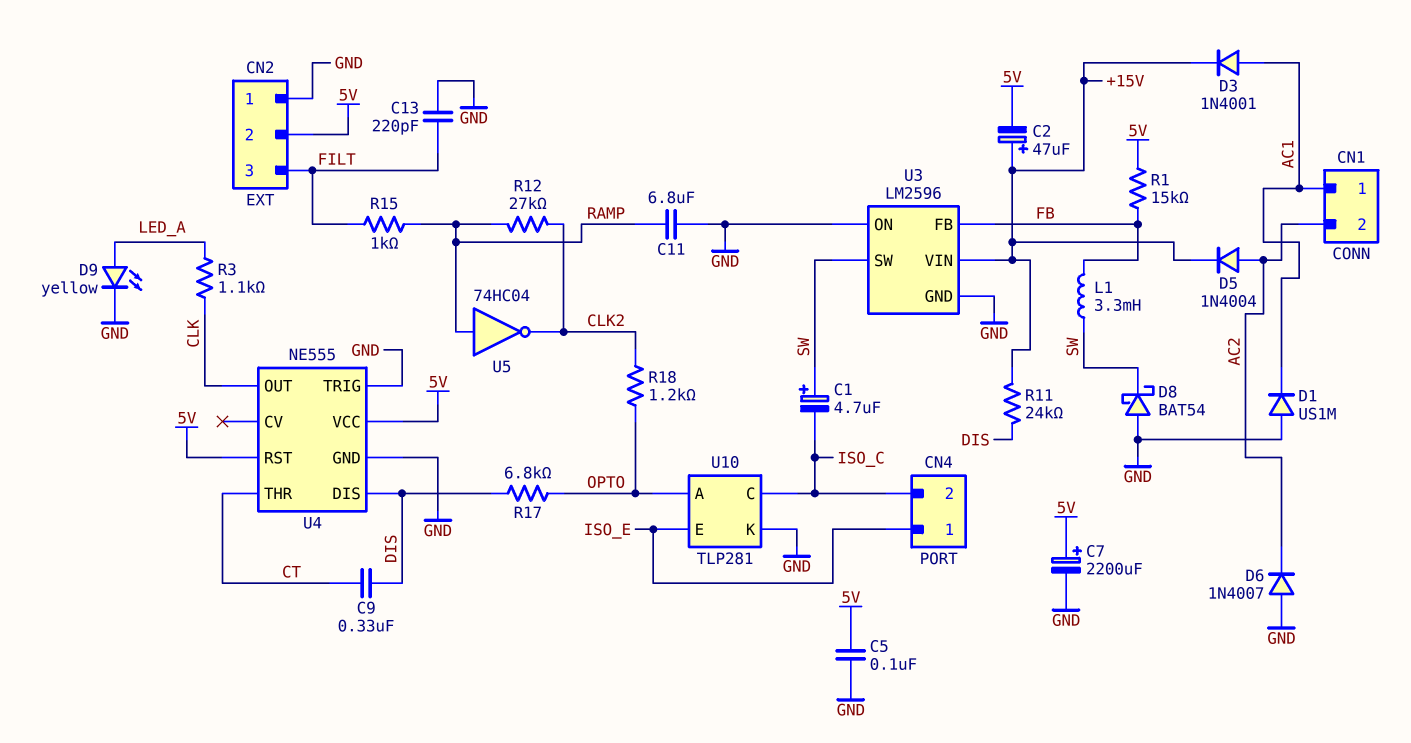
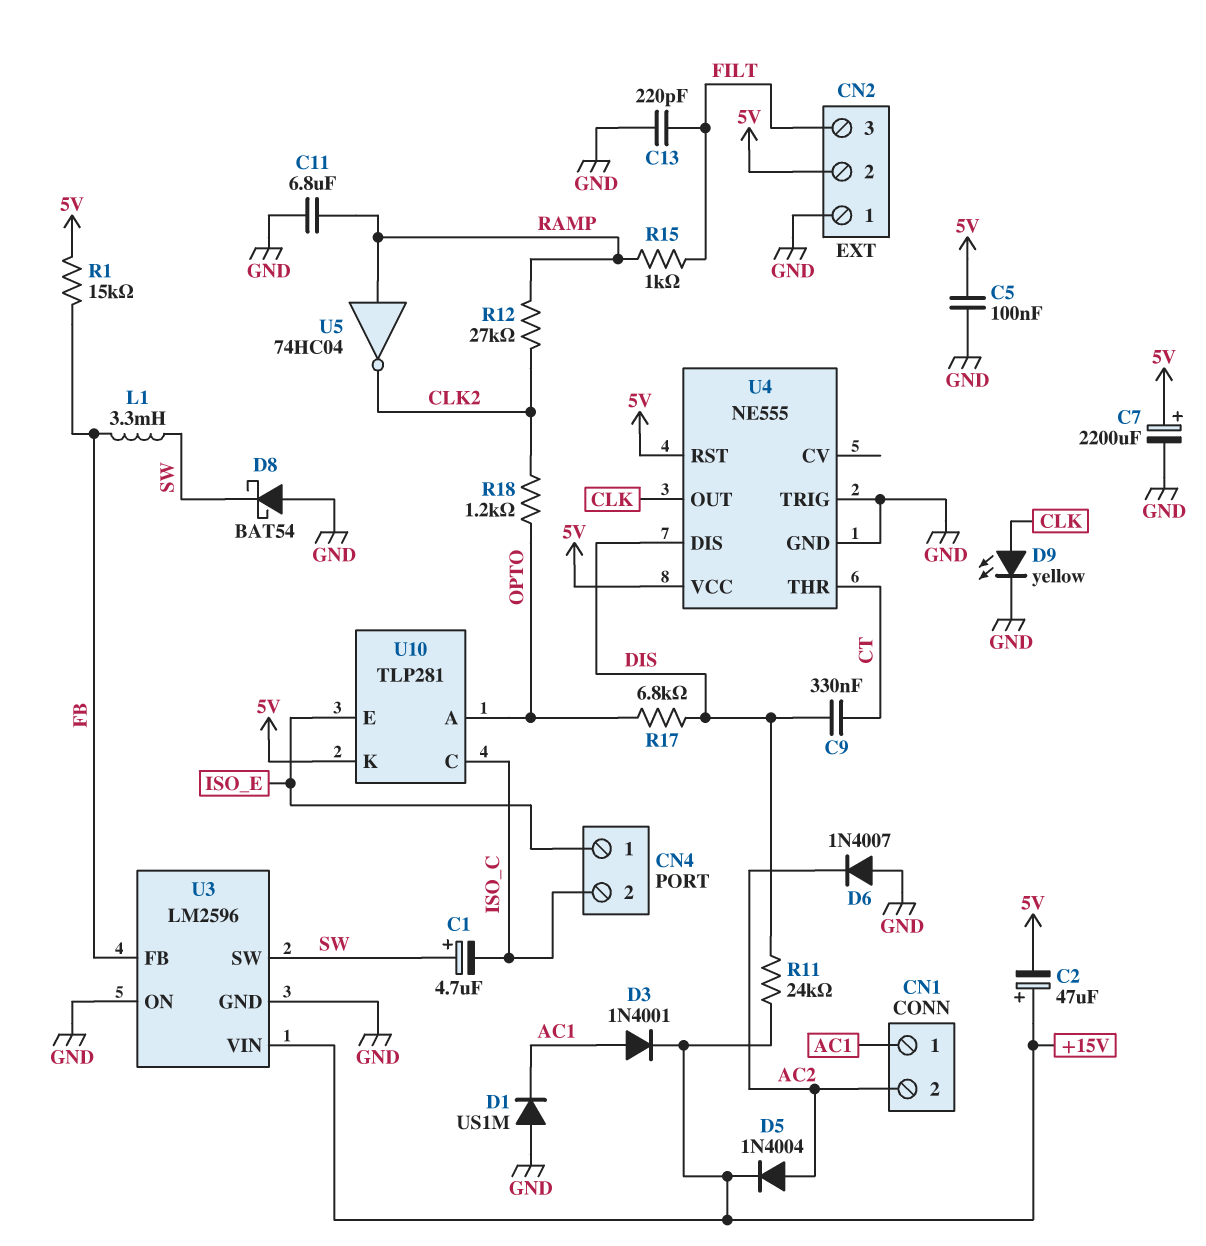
D9: LED yellow (A LED_A, K GND) -> LED yellow (A CLK, K GND)
R3: 1.1k (CLK, LED_A) -> none
U10 pin K: GND -> 5V

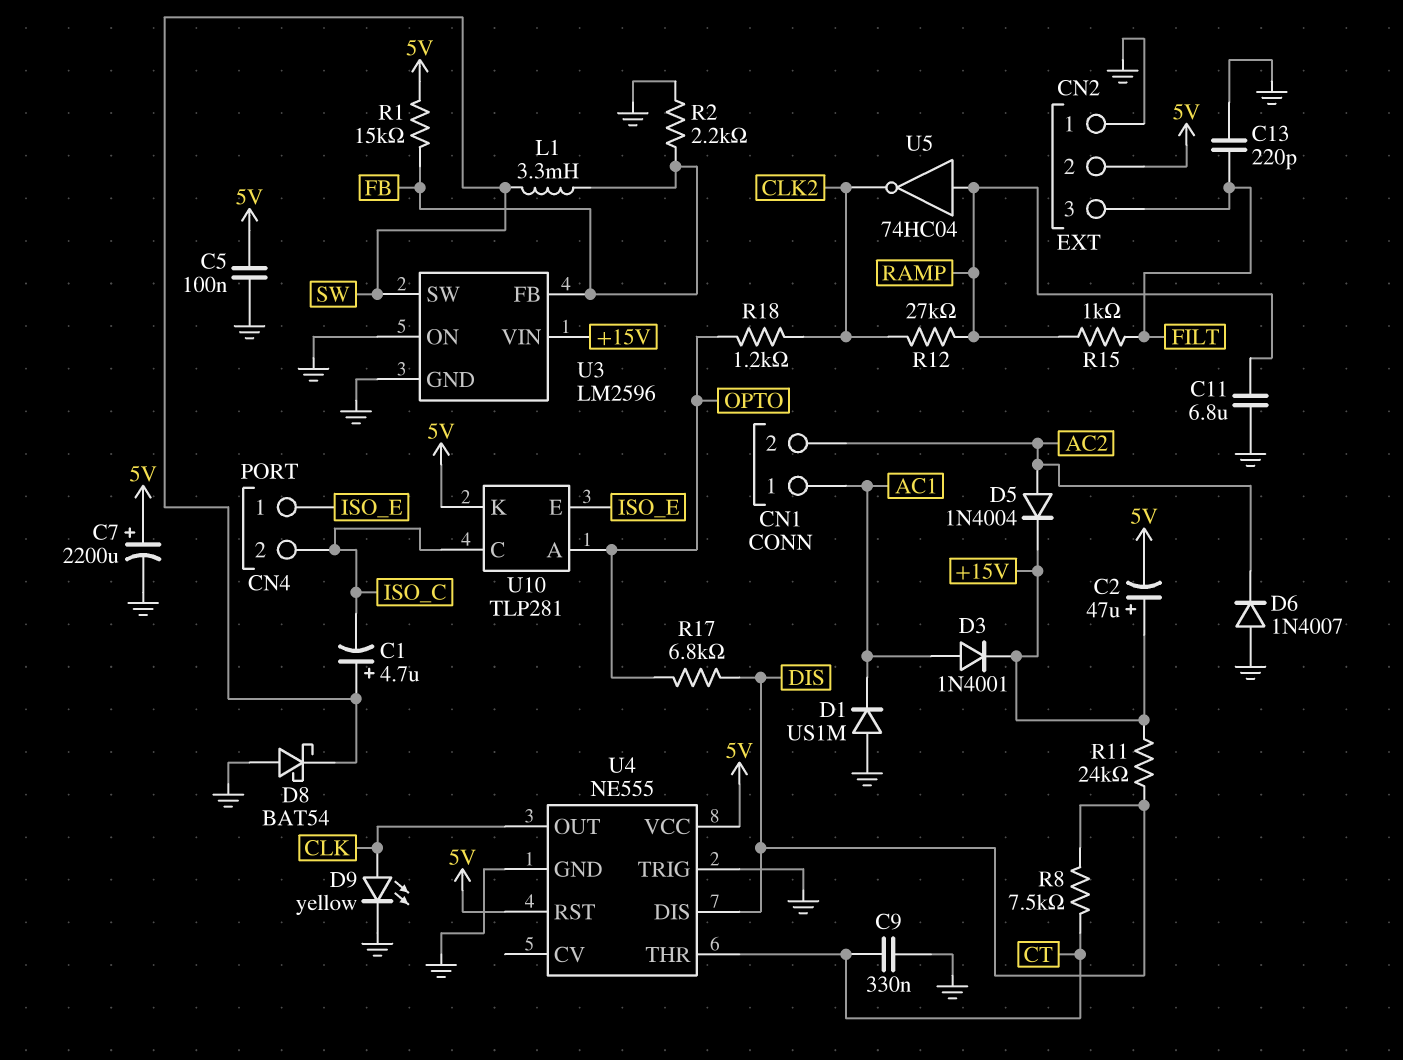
C9: 330nF (CT, DIS) -> 330nF (CT, GND)
R2: none -> 2.2k (FB, GND)
R8: none -> 7.5k (CT, DIS)

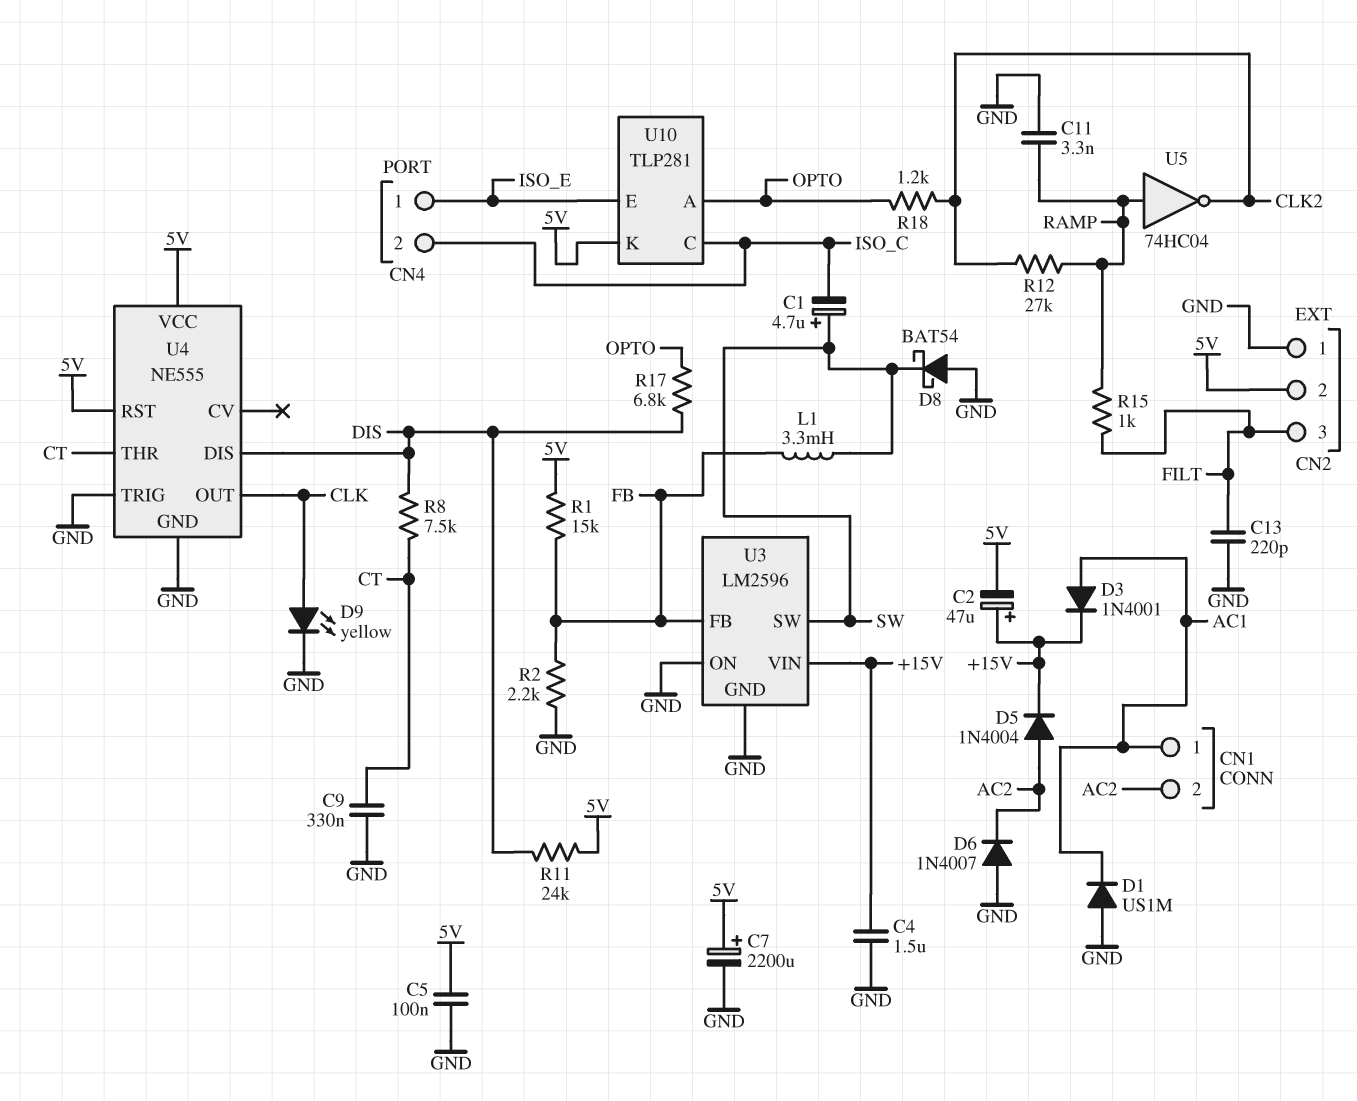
C4: none -> 1.5uF (+15V, GND)
C11: 6.8uF (GND, RAMP) -> 3.3nF (GND, RAMP)
R11: 24k (+15V, DIS) -> 24k (5V, DIS)

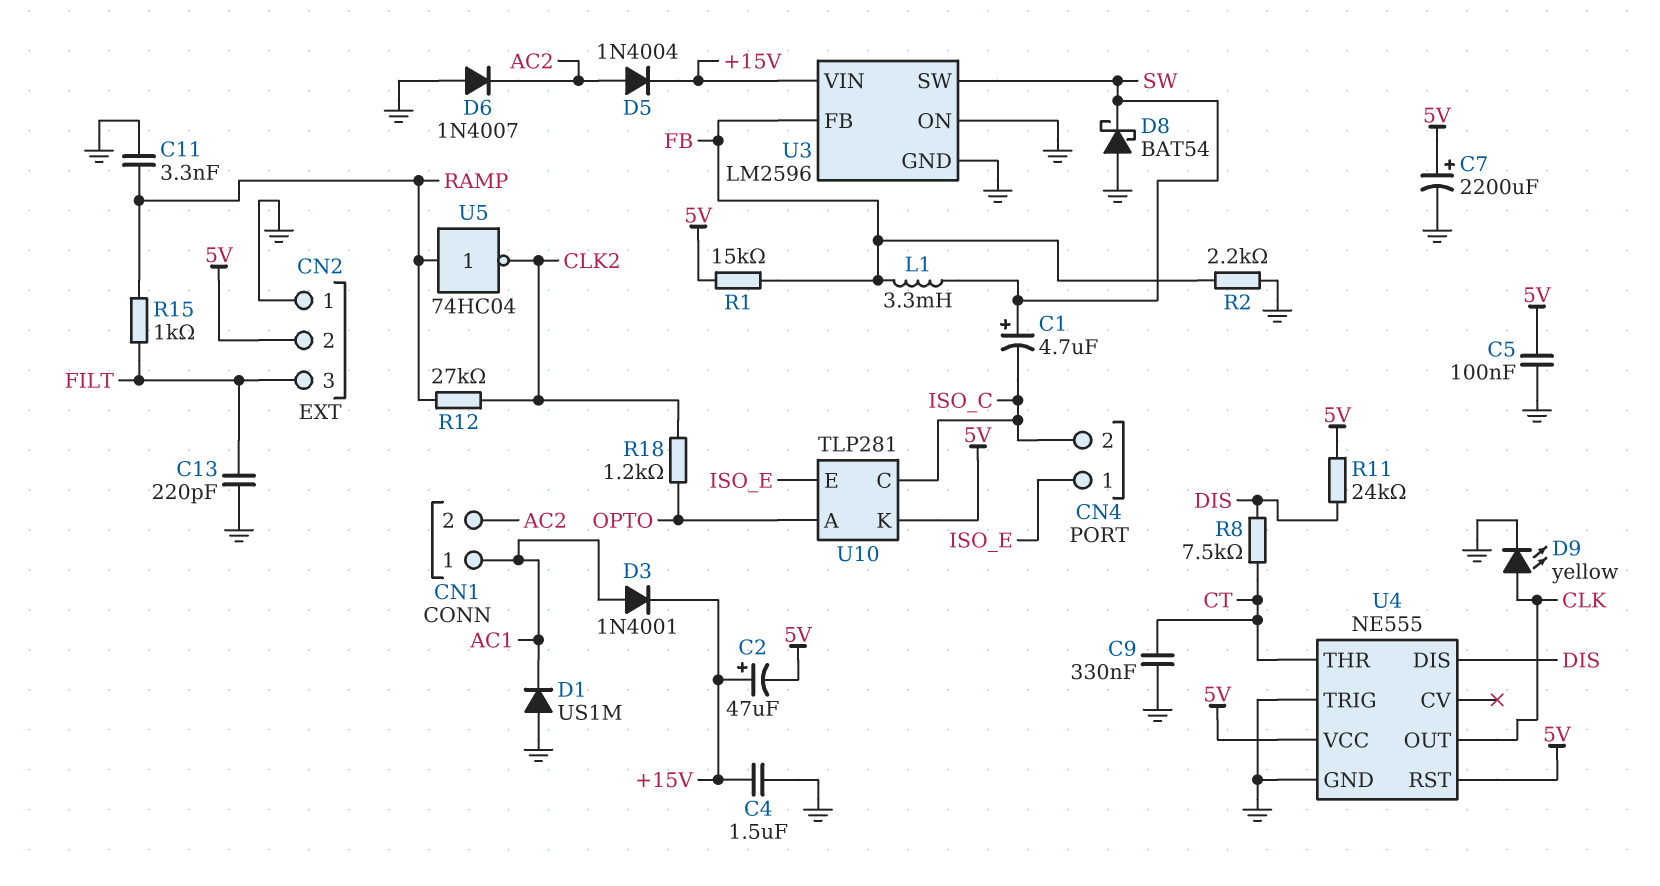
R17: 6.8k (DIS, OPTO) -> none

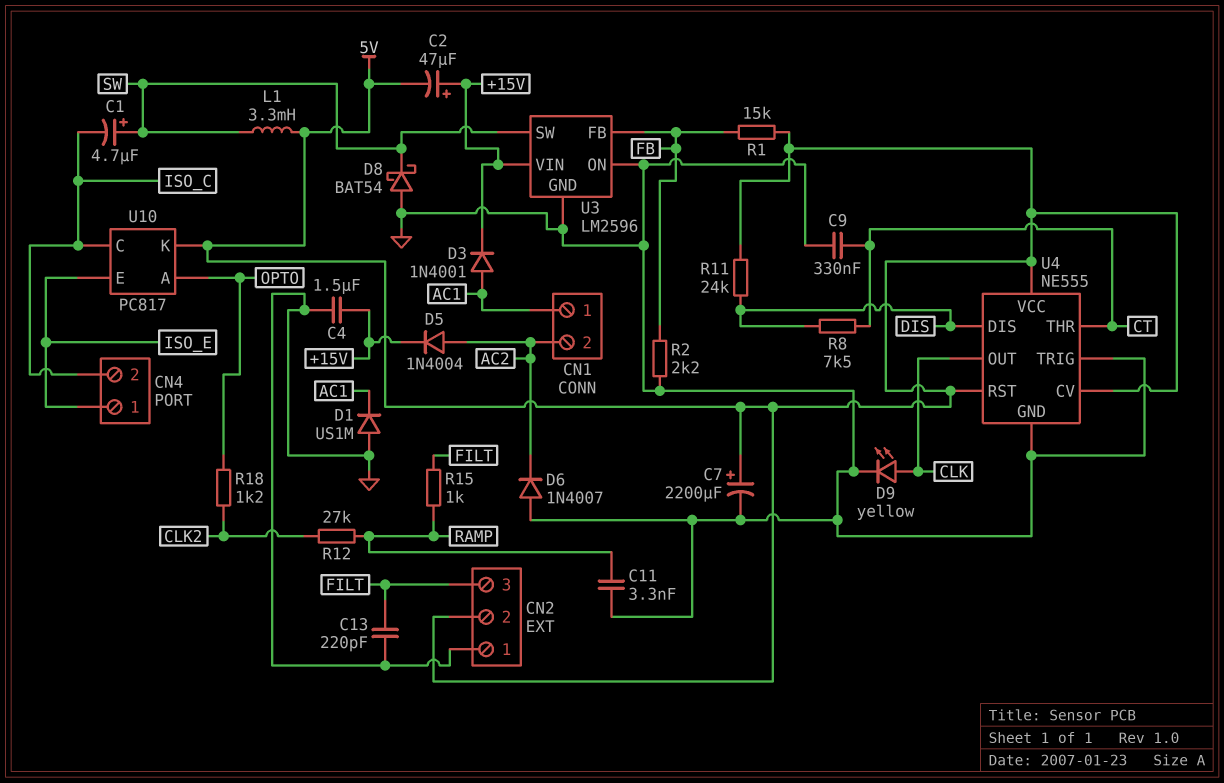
C5: 100nF (5V, GND) -> none
L1: 3.3mH (FB, SW) -> 3.3mH (5V, SW)
U4 pin CV: none -> 5V
U5: NOT 74HC04 (in RAMP, out CLK2) -> none
U10: TLP281 -> PC817

